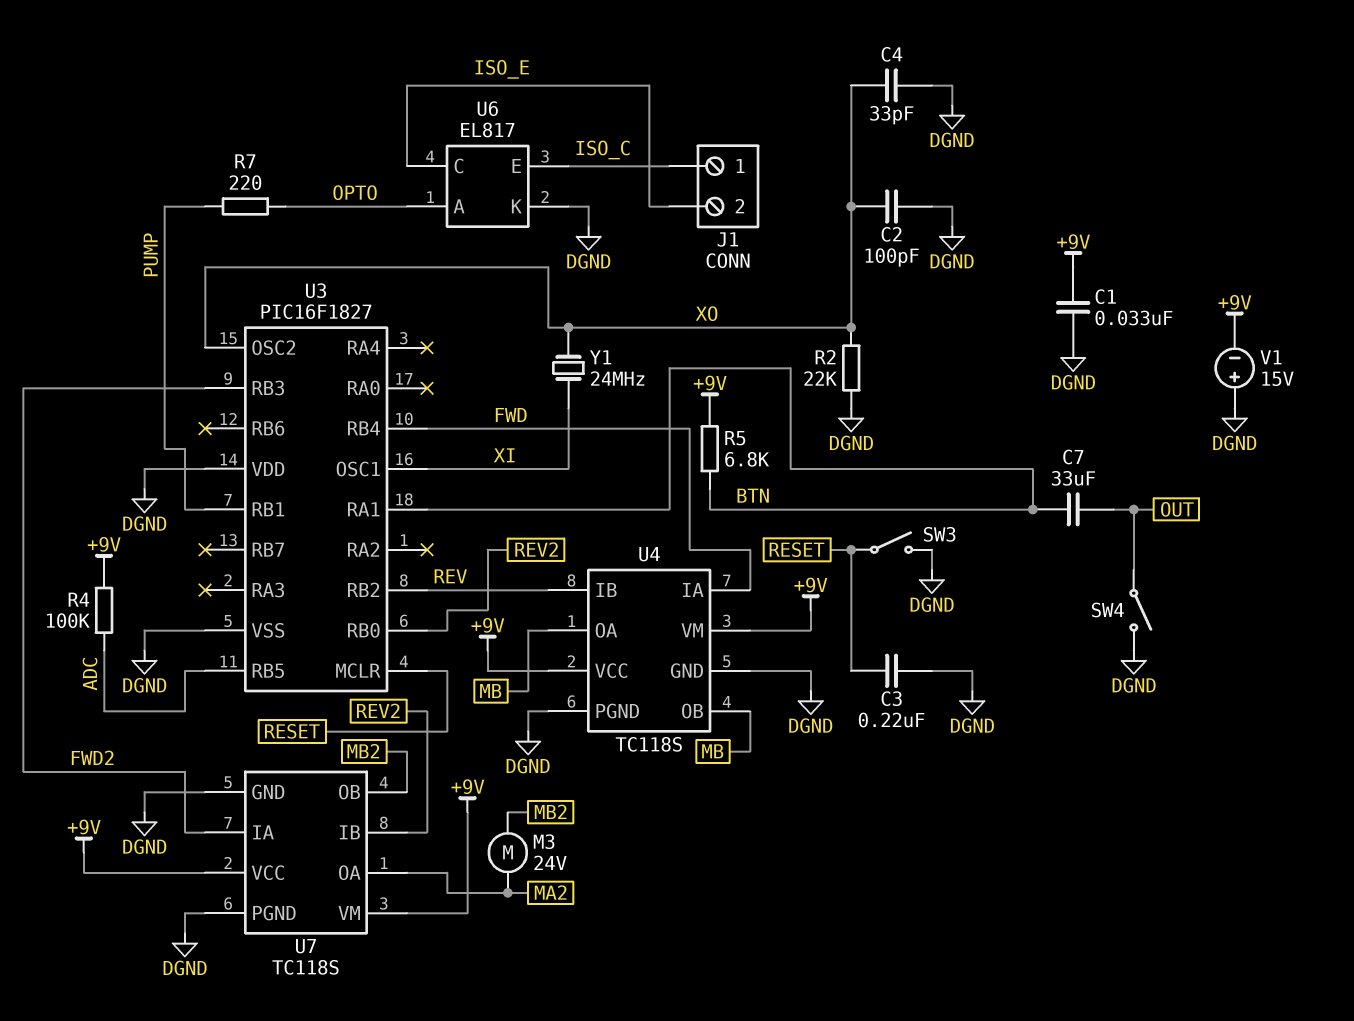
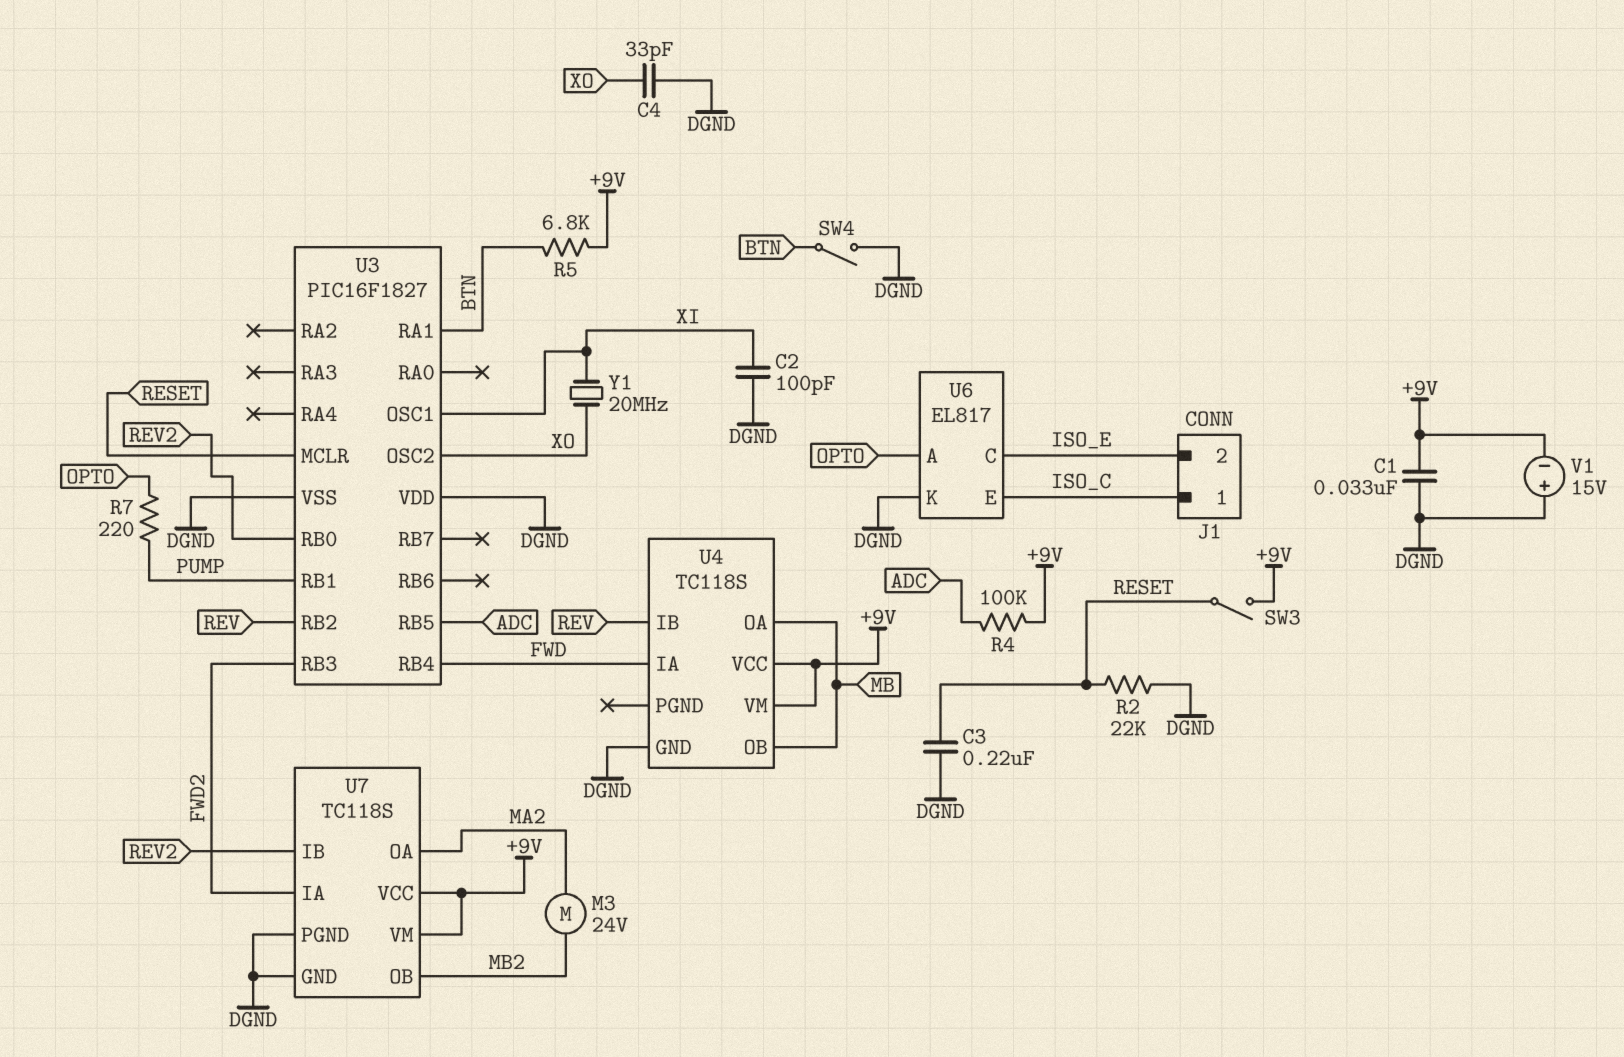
C2: 100pF (DGND, XO) -> 100pF (DGND, XI)
C7: 33uF (BTN, OUT) -> none
R2: 22k (DGND, XO) -> 22k (DGND, RESET)
SW3: switch (DGND, RESET) -> switch (+9V, RESET)
SW4: switch (DGND, OUT) -> switch (BTN, DGND)
U4 pin PGND: DGND -> none
Y1: 24MHz (XI, XO) -> 20MHz (XI, XO)

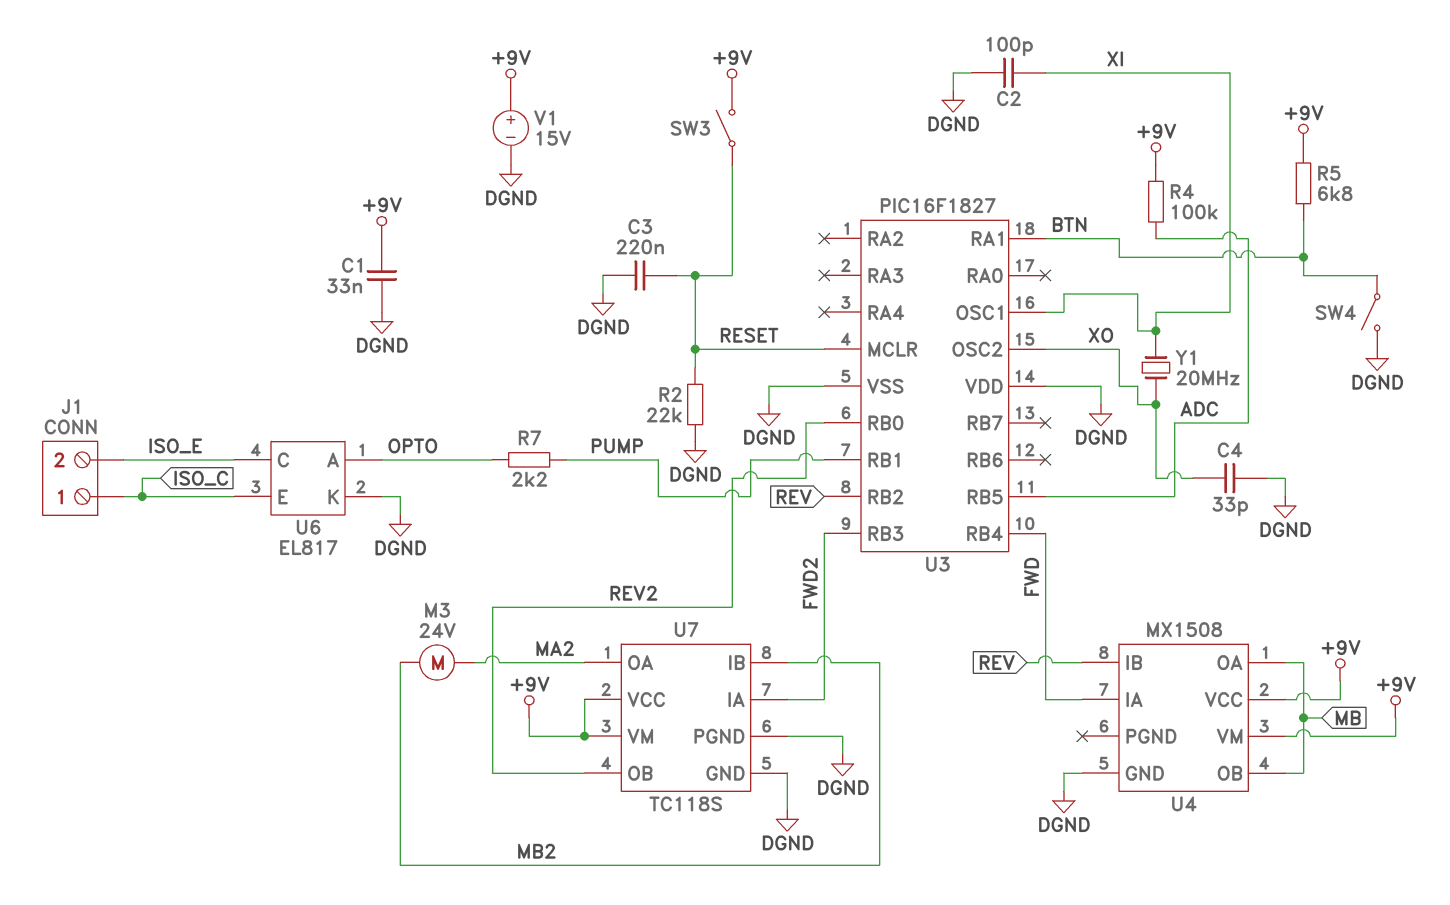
R7: 220 (OPTO, PUMP) -> 2.2k (OPTO, PUMP)
U4: TC118S -> MX1508
U7 pin IB: REV2 -> MB2
U7 pin OB: MB2 -> REV2
V1: 15V (plus DGND, minus +9V) -> 15V (plus +9V, minus DGND)

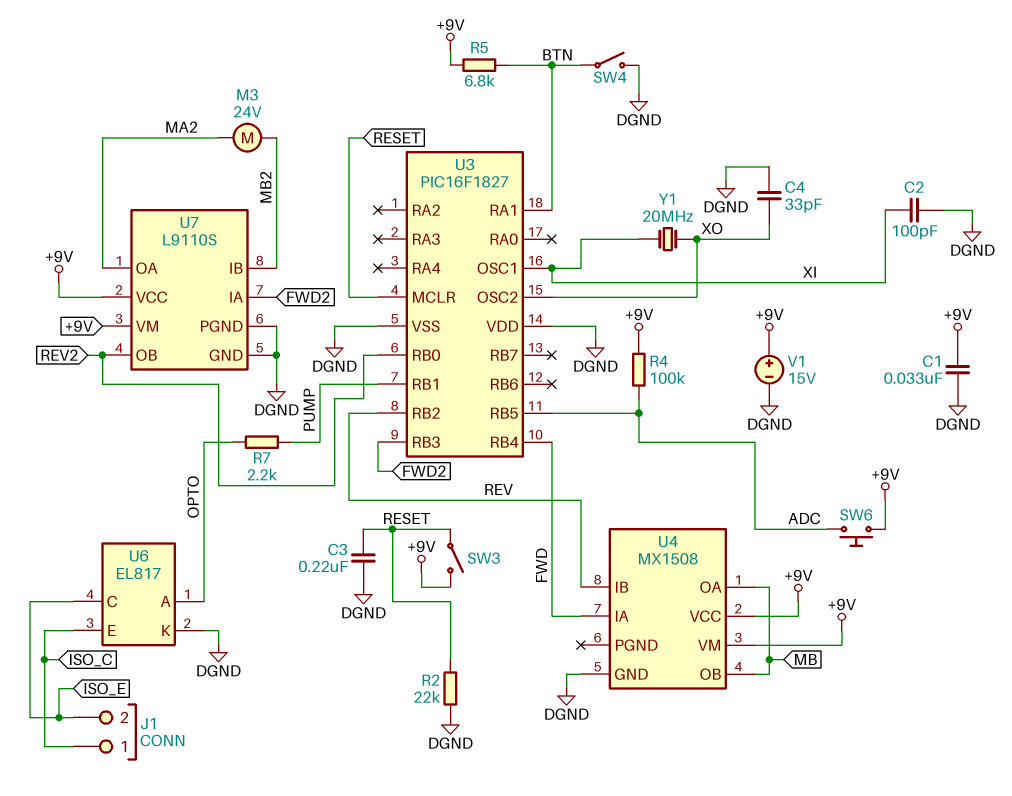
SW6: none -> button (+9V, ADC)
U7: TC118S -> L9110S

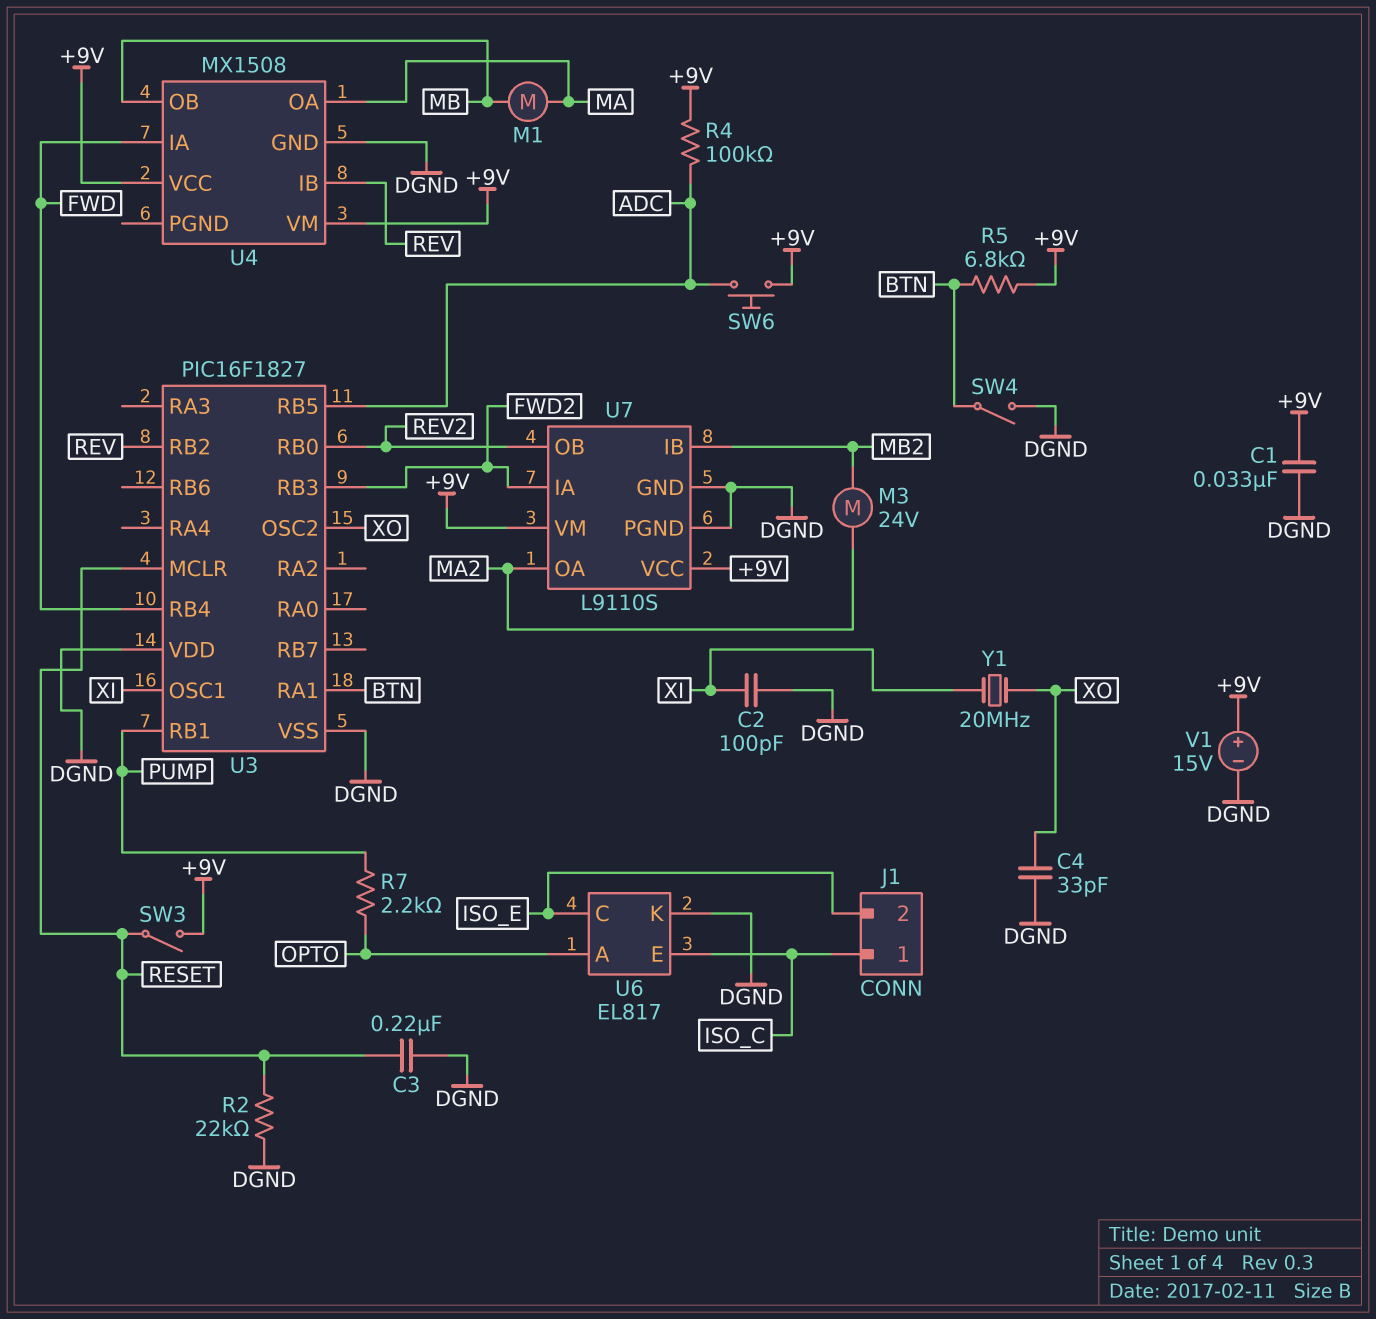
M1: none -> motor (MA, MB)
U4 pin OA: MB -> MA

